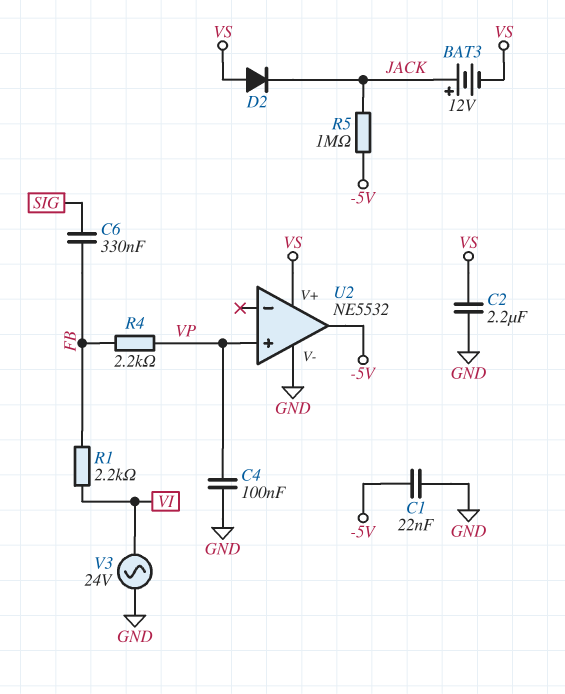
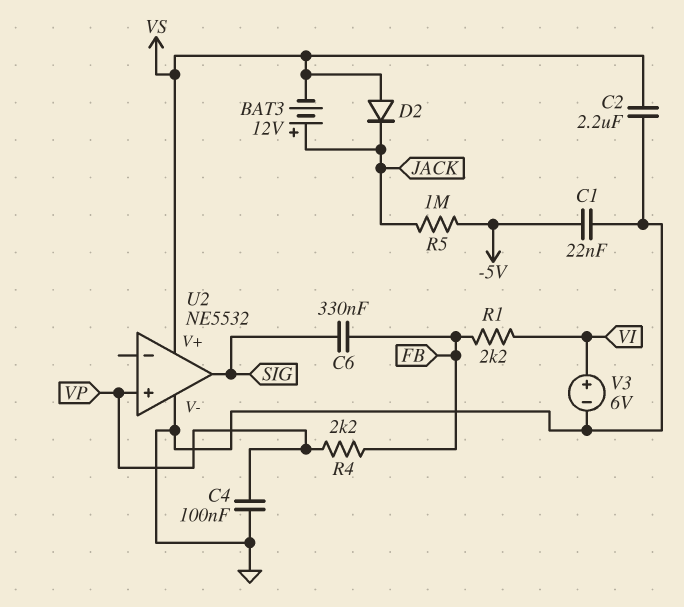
U2 pin out: -5V -> SIG
V3: AC 24V (GND, VI) -> 6V (plus VI, minus GND)

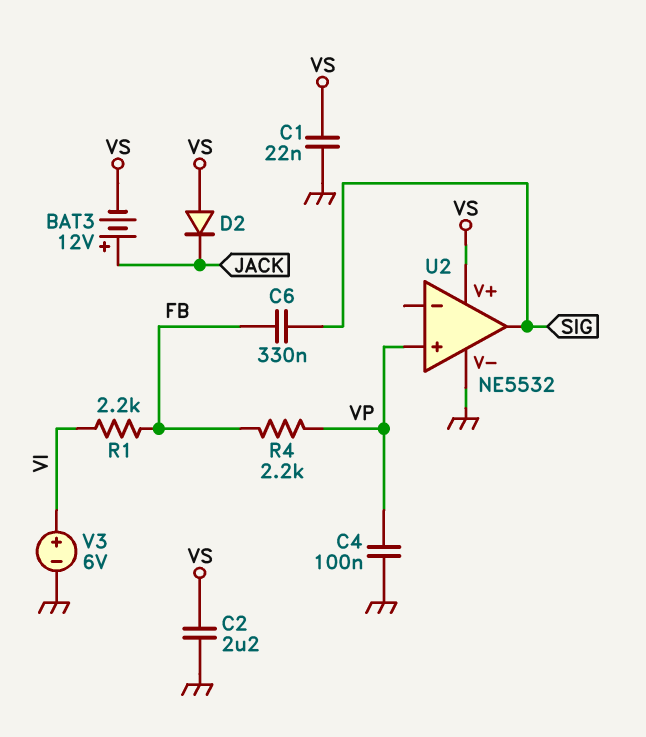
C1: 22nF (-5V, GND) -> 22nF (GND, VS)
R5: 1M (-5V, JACK) -> none

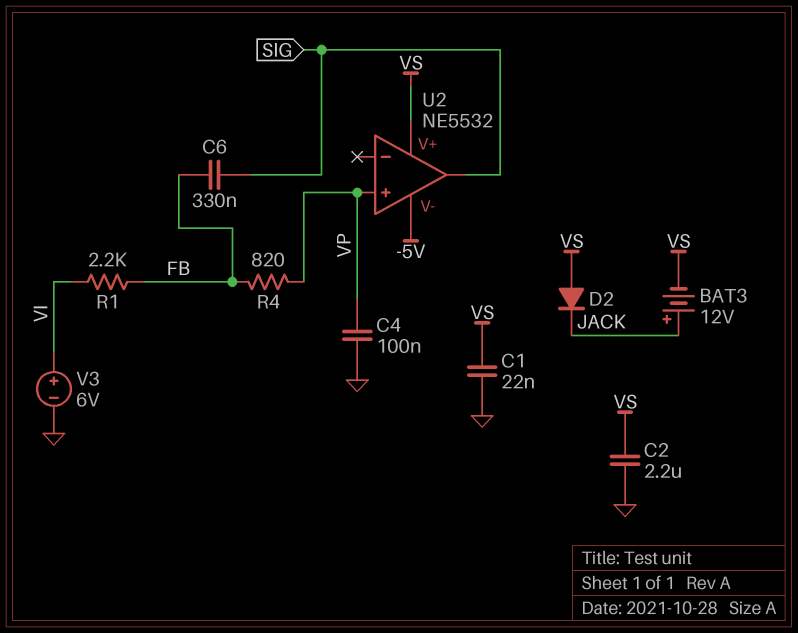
R4: 2.2k (FB, VP) -> 820 (FB, VP)
U2 pin V-: GND -> -5V

